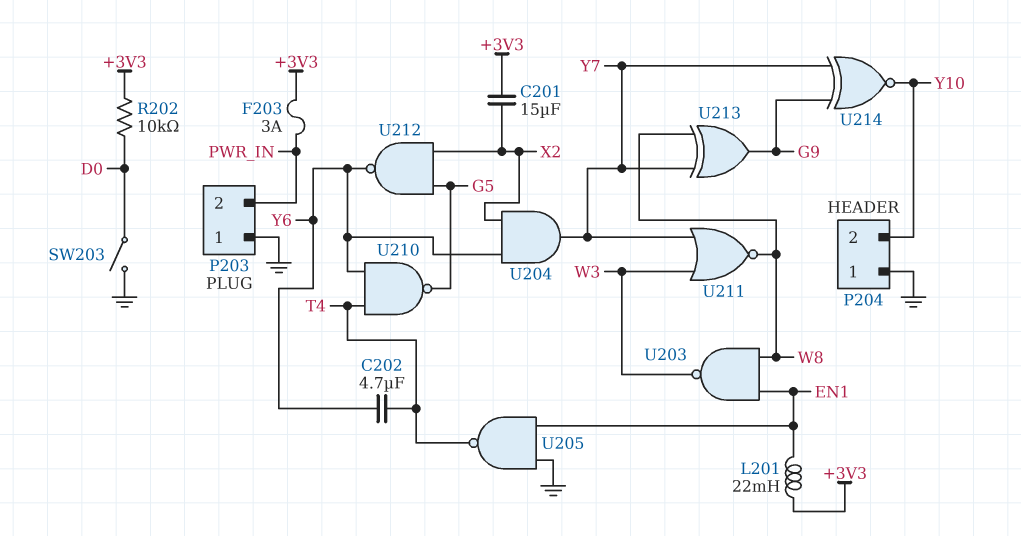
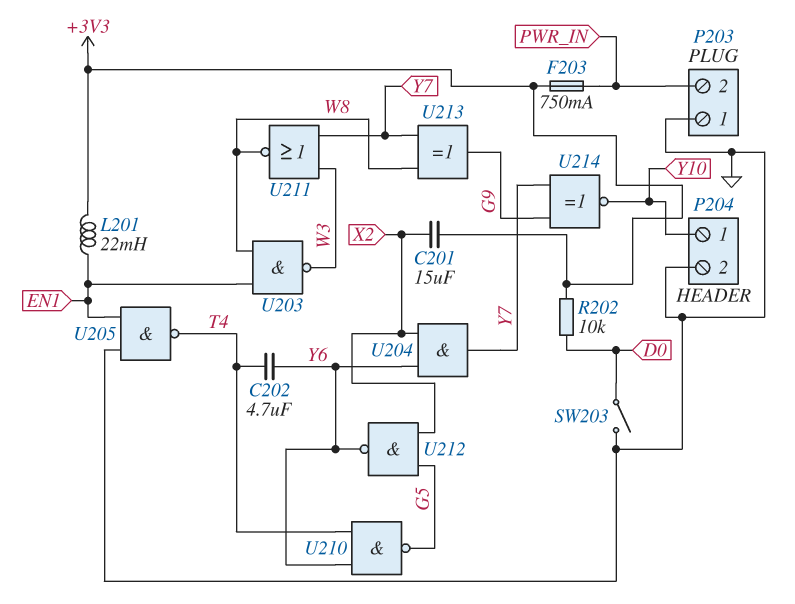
F203: 3A (+3V3, PWR_IN) -> 750mA (+3V3, PWR_IN)
P204 pin 1: GND -> Y10
P204 pin 2: Y10 -> GND

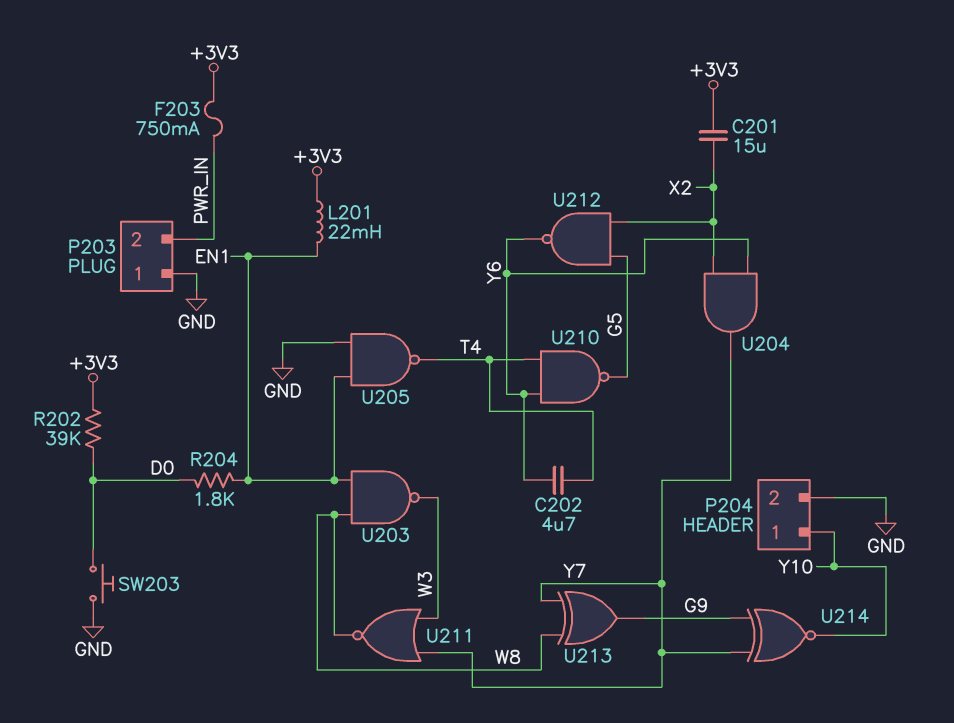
R202: 10k (+3V3, D0) -> 39k (+3V3, D0)
R204: none -> 1.8k (D0, EN1)
SW203: switch (D0, GND) -> button (D0, GND)

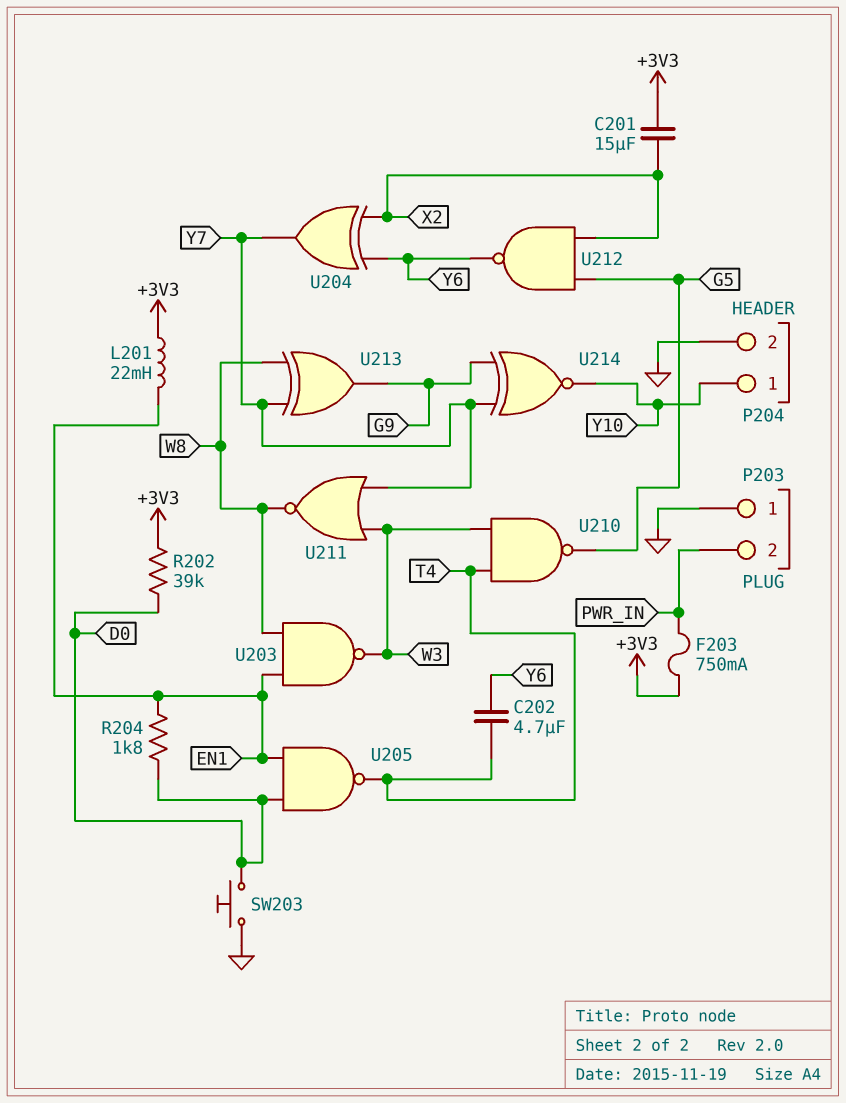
U204: AND (in X2, in Y6, out Y7) -> XOR (in X2, in Y6, out Y7)
U205: NAND (in EN1, in GND, out T4) -> NAND (in D0, in EN1, out T4)
U210: NAND (in T4, in Y6, out G5) -> NAND (in T4, in W3, out G5)

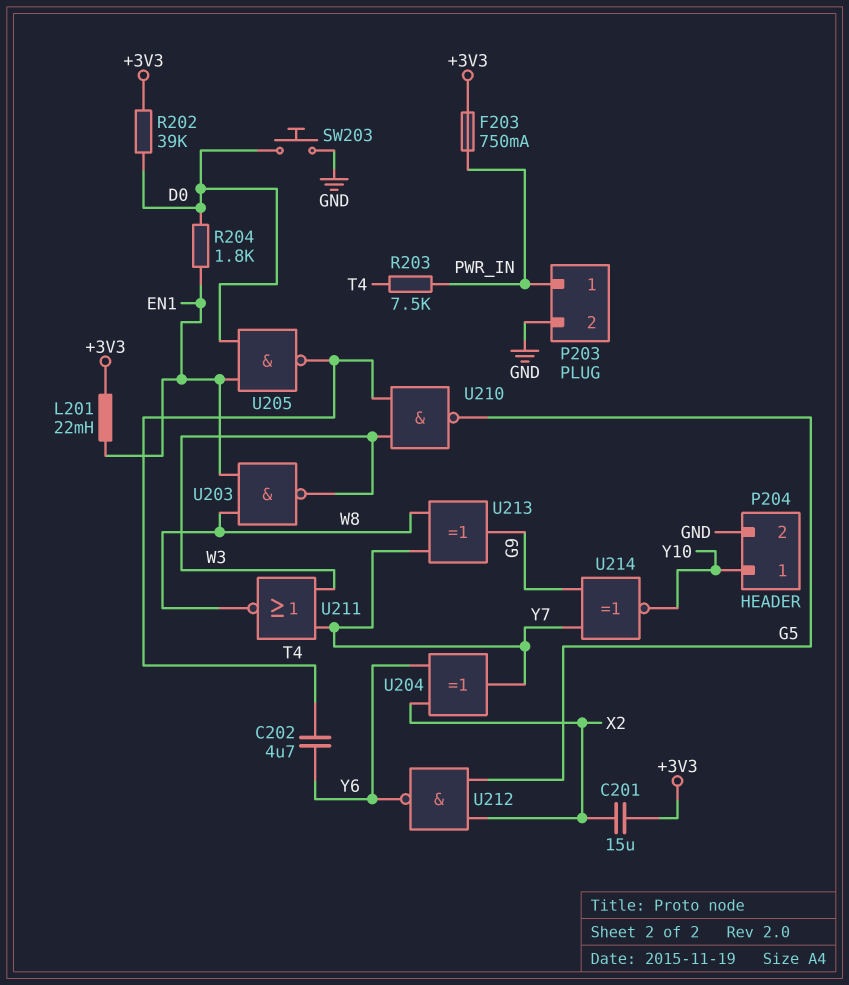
P203 pin 1: GND -> PWR_IN
P203 pin 2: PWR_IN -> GND
R203: none -> 7.5k (PWR_IN, T4)

